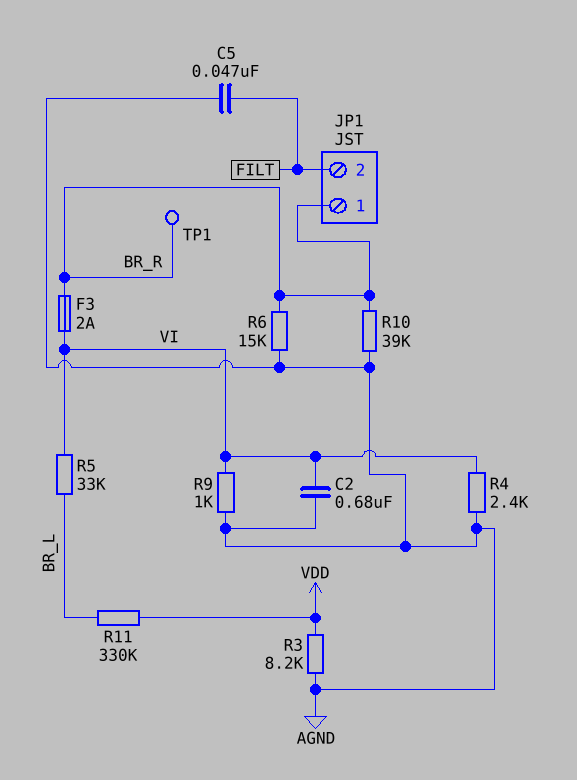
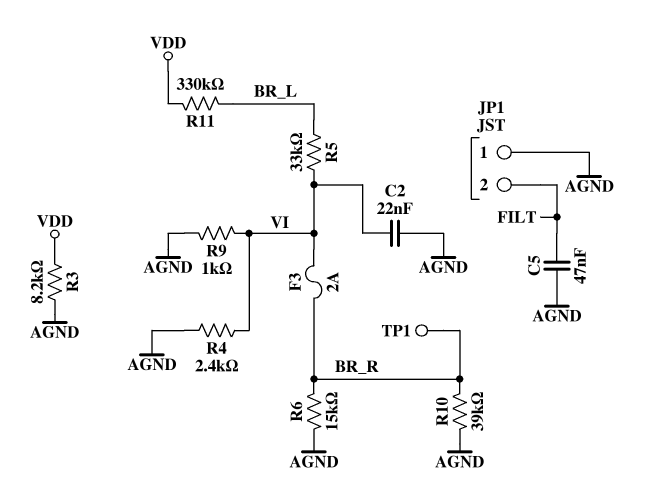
C2: 680nF (AGND, VI) -> 22nF (AGND, VI)
JP1 pin 1: BR_R -> AGND

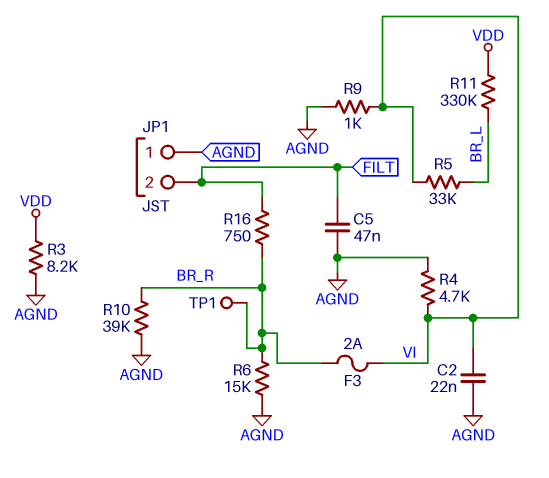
R4: 2.4k (AGND, VI) -> 4.7k (AGND, VI)
R16: none -> 750 (BR_R, FILT)

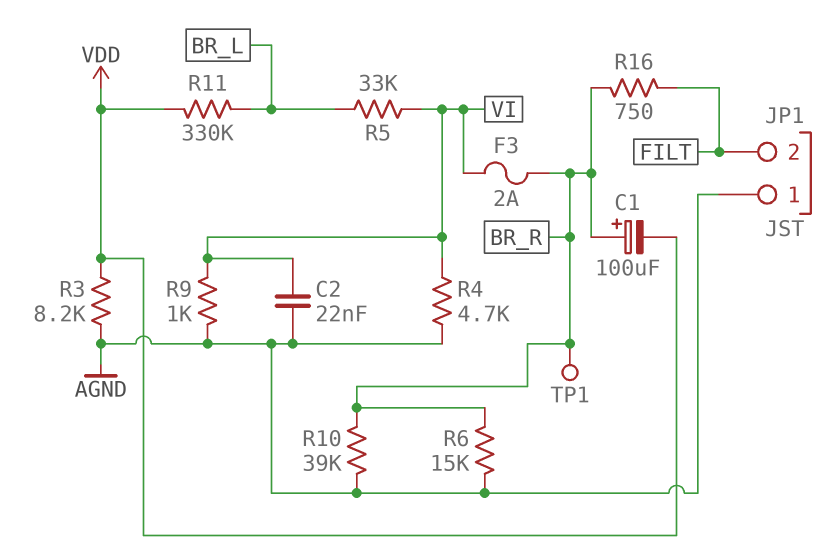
C1: none -> 100uF (plus BR_R, minus VDD)
C5: 47nF (AGND, FILT) -> none

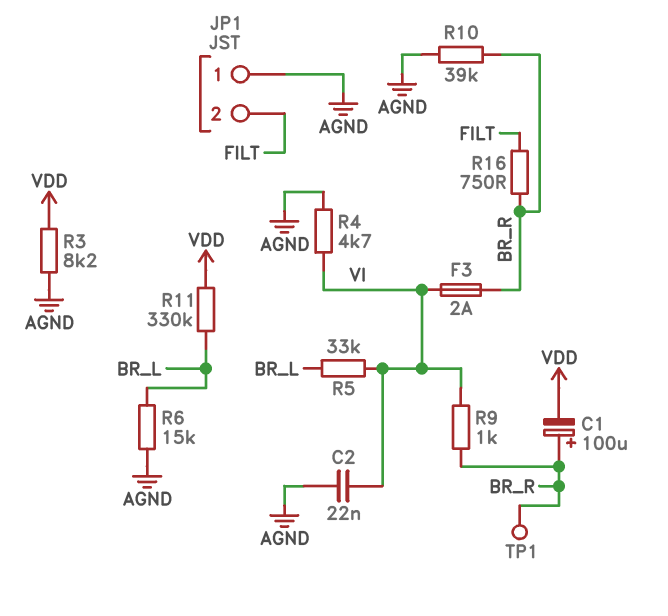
R6: 15k (AGND, BR_R) -> 15k (AGND, BR_L)
R9: 1k (AGND, VI) -> 1k (BR_R, VI)

